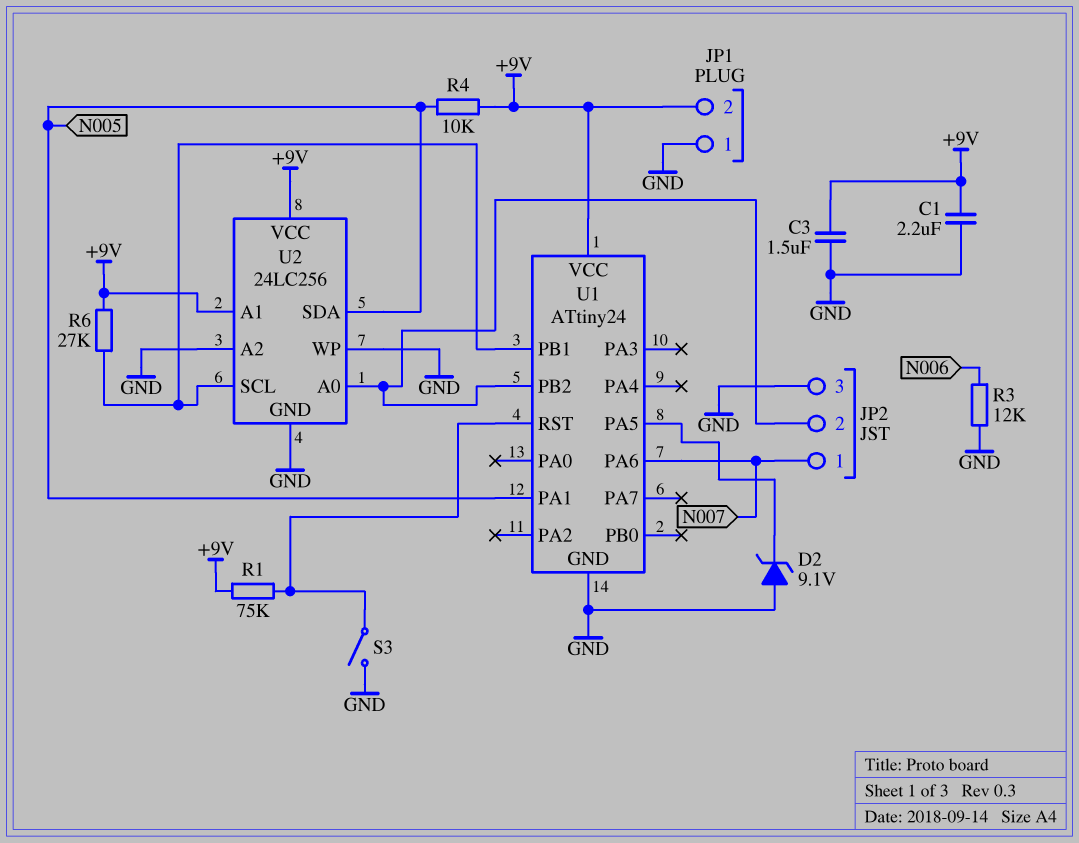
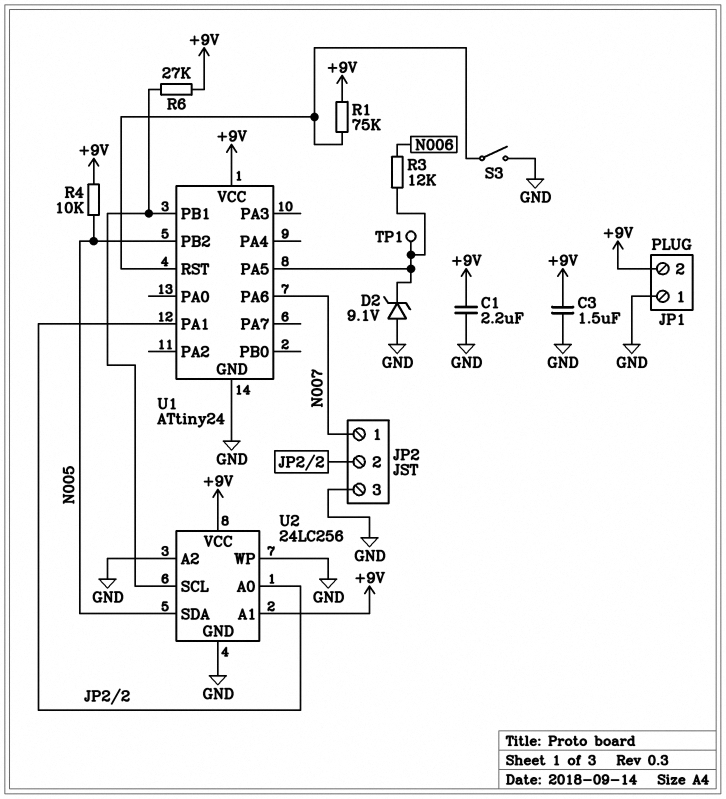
R3: 12k (GND, N006) -> 12k (N006, U1/PA5)
TP1: none -> test point (U1/PA5)
U1 pin PA1: N005 -> JP2/2
U1 pin PB2: JP2/2 -> N005

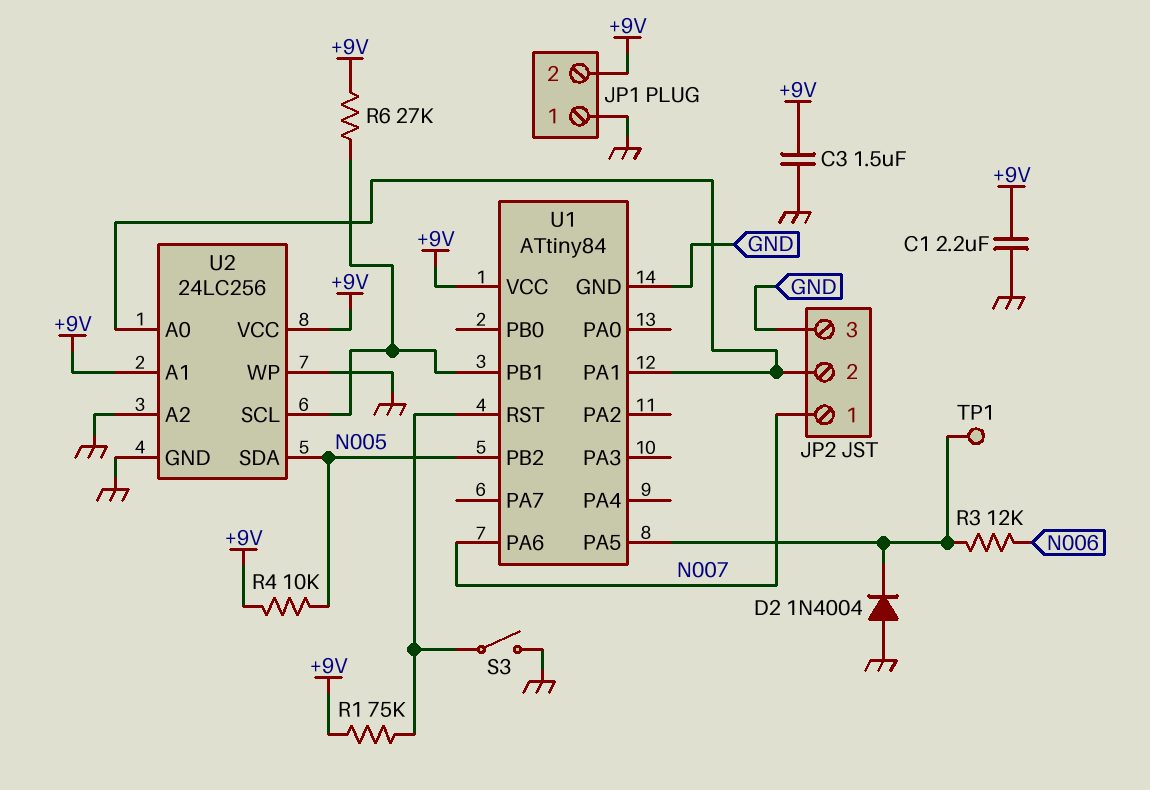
D2: zener 9.1V (A GND, K U1/PA5) -> diode 1N4004 (A GND, K U1/PA5)
U1: ATtiny24 -> ATtiny84

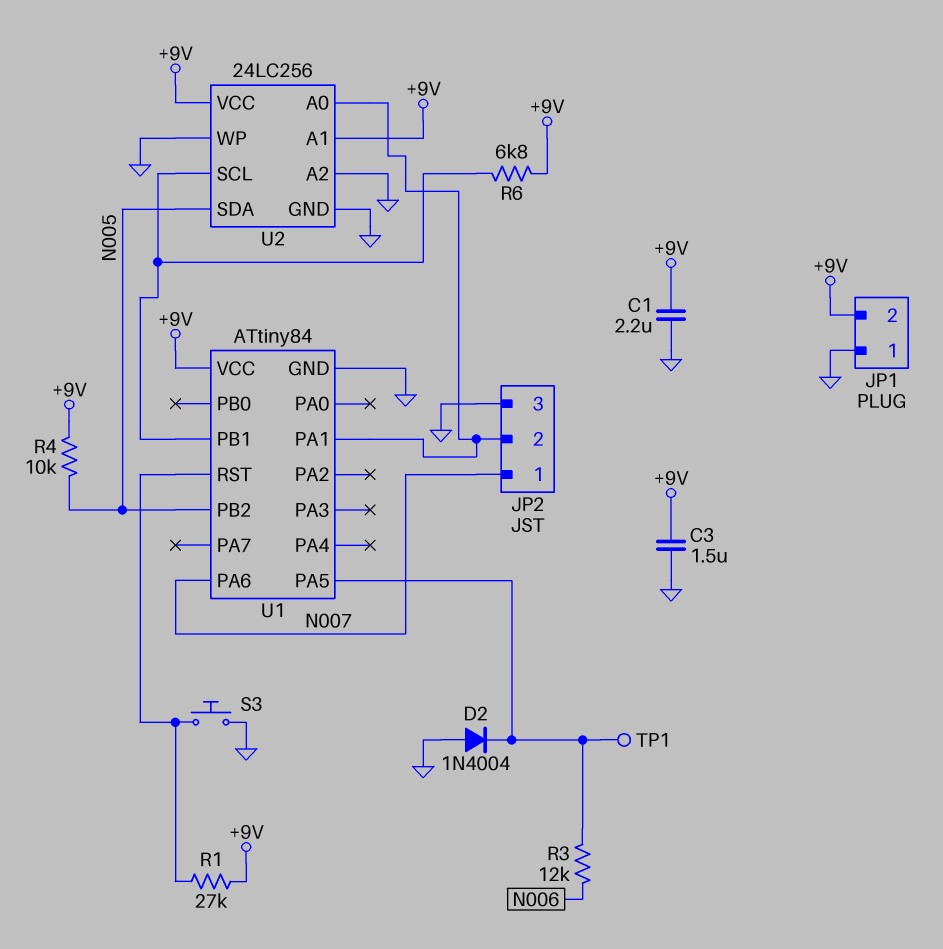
R1: 75k (+9V, U1/RST) -> 27k (+9V, U1/RST)
R6: 27k (+9V, U1/PB1) -> 6.8k (+9V, U1/PB1)
S3: switch (GND, U1/RST) -> button (GND, U1/RST)

